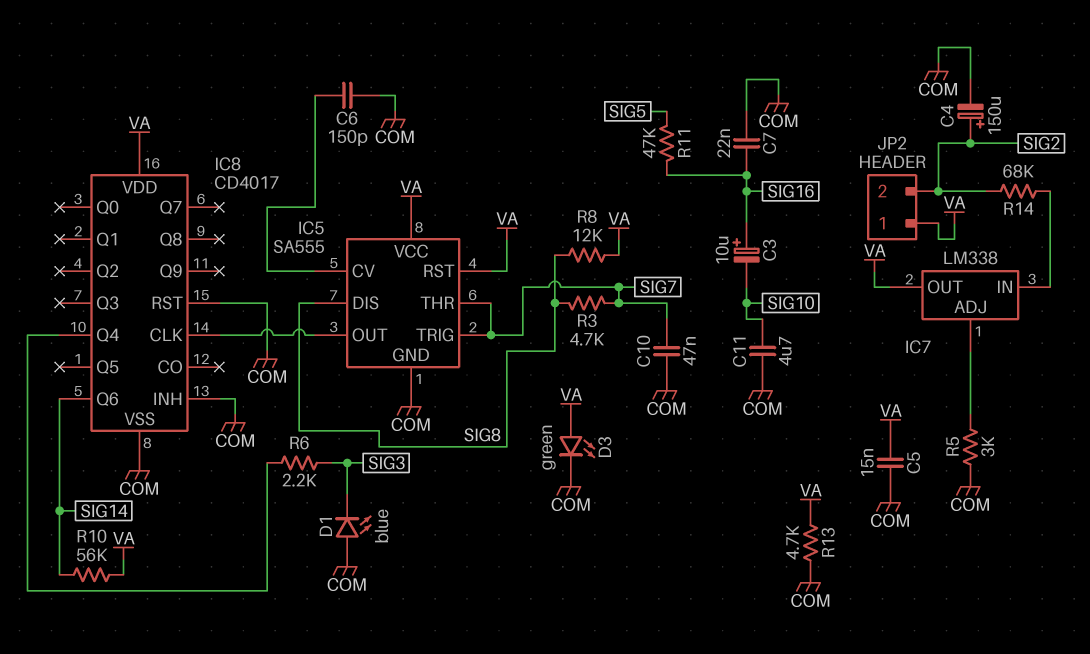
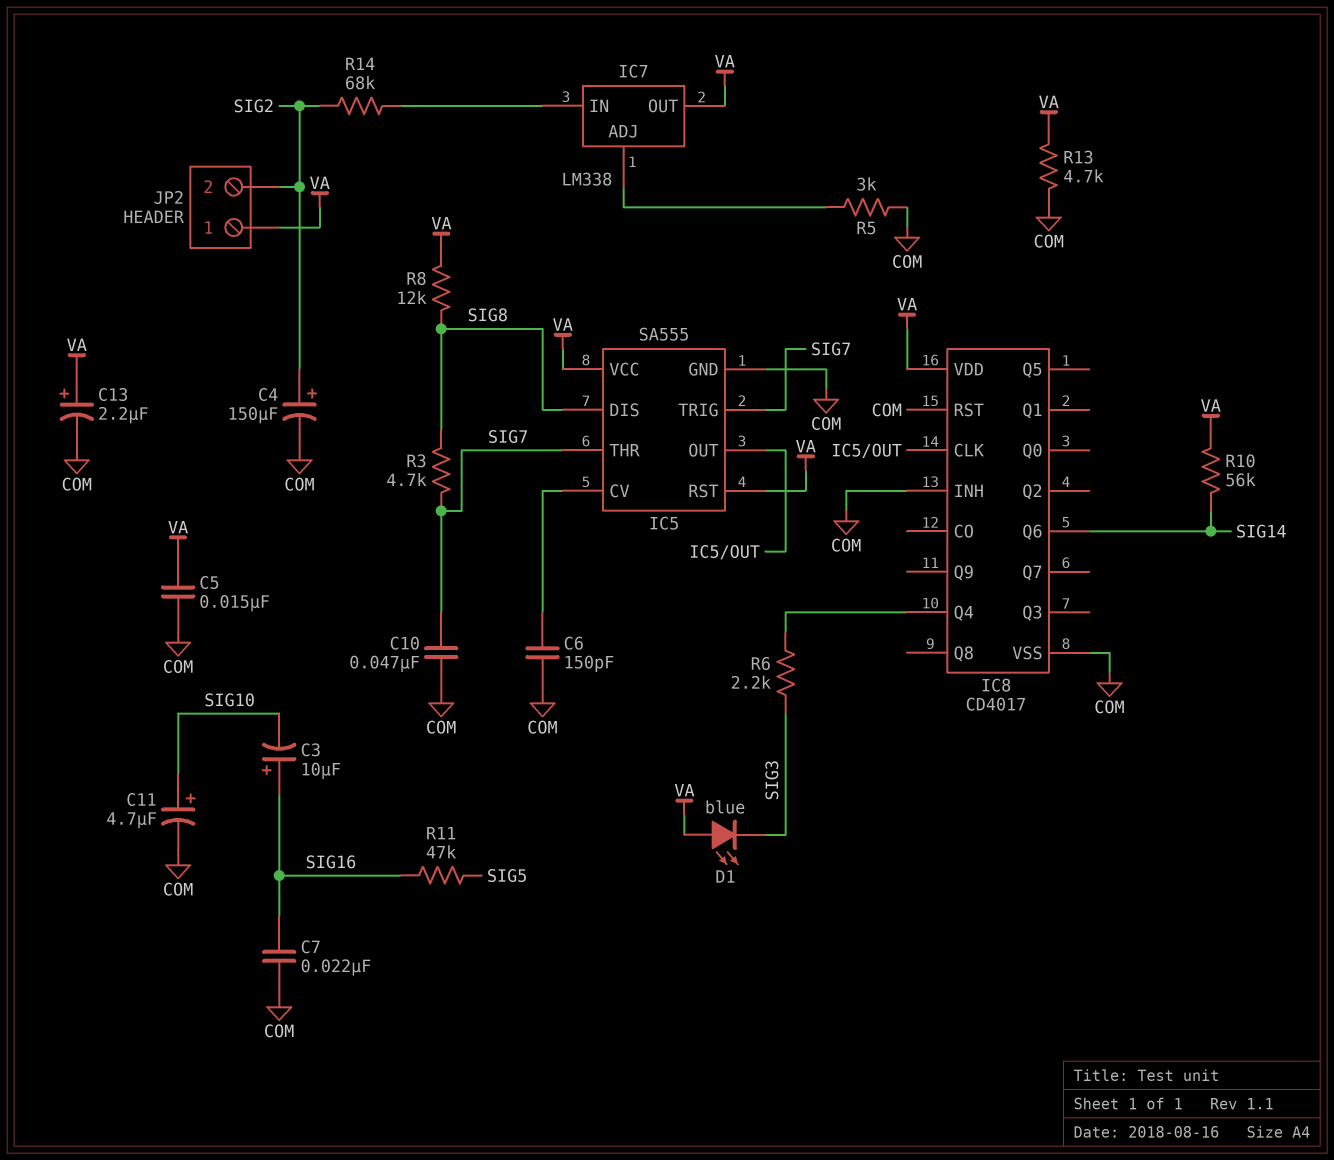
C11: 4.7uF (COM, SIG10) -> 4.7uF (plus SIG10, minus COM)
C13: none -> 2.2uF (plus VA, minus COM)
D1: LED blue (A COM, K SIG3) -> LED blue (A VA, K SIG3)
D3: LED green (A VA, K COM) -> none

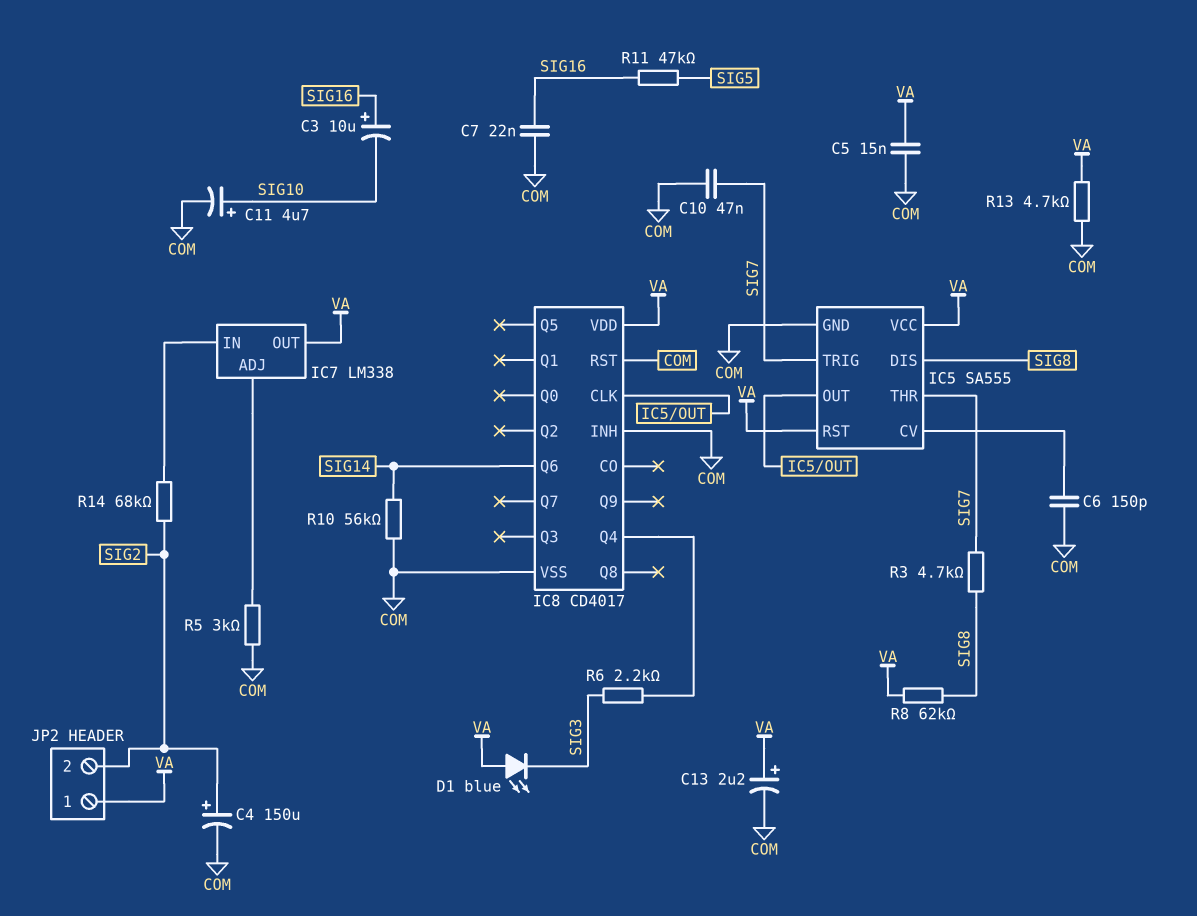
R8: 12k (SIG8, VA) -> 62k (SIG8, VA)
R10: 56k (SIG14, VA) -> 56k (COM, SIG14)

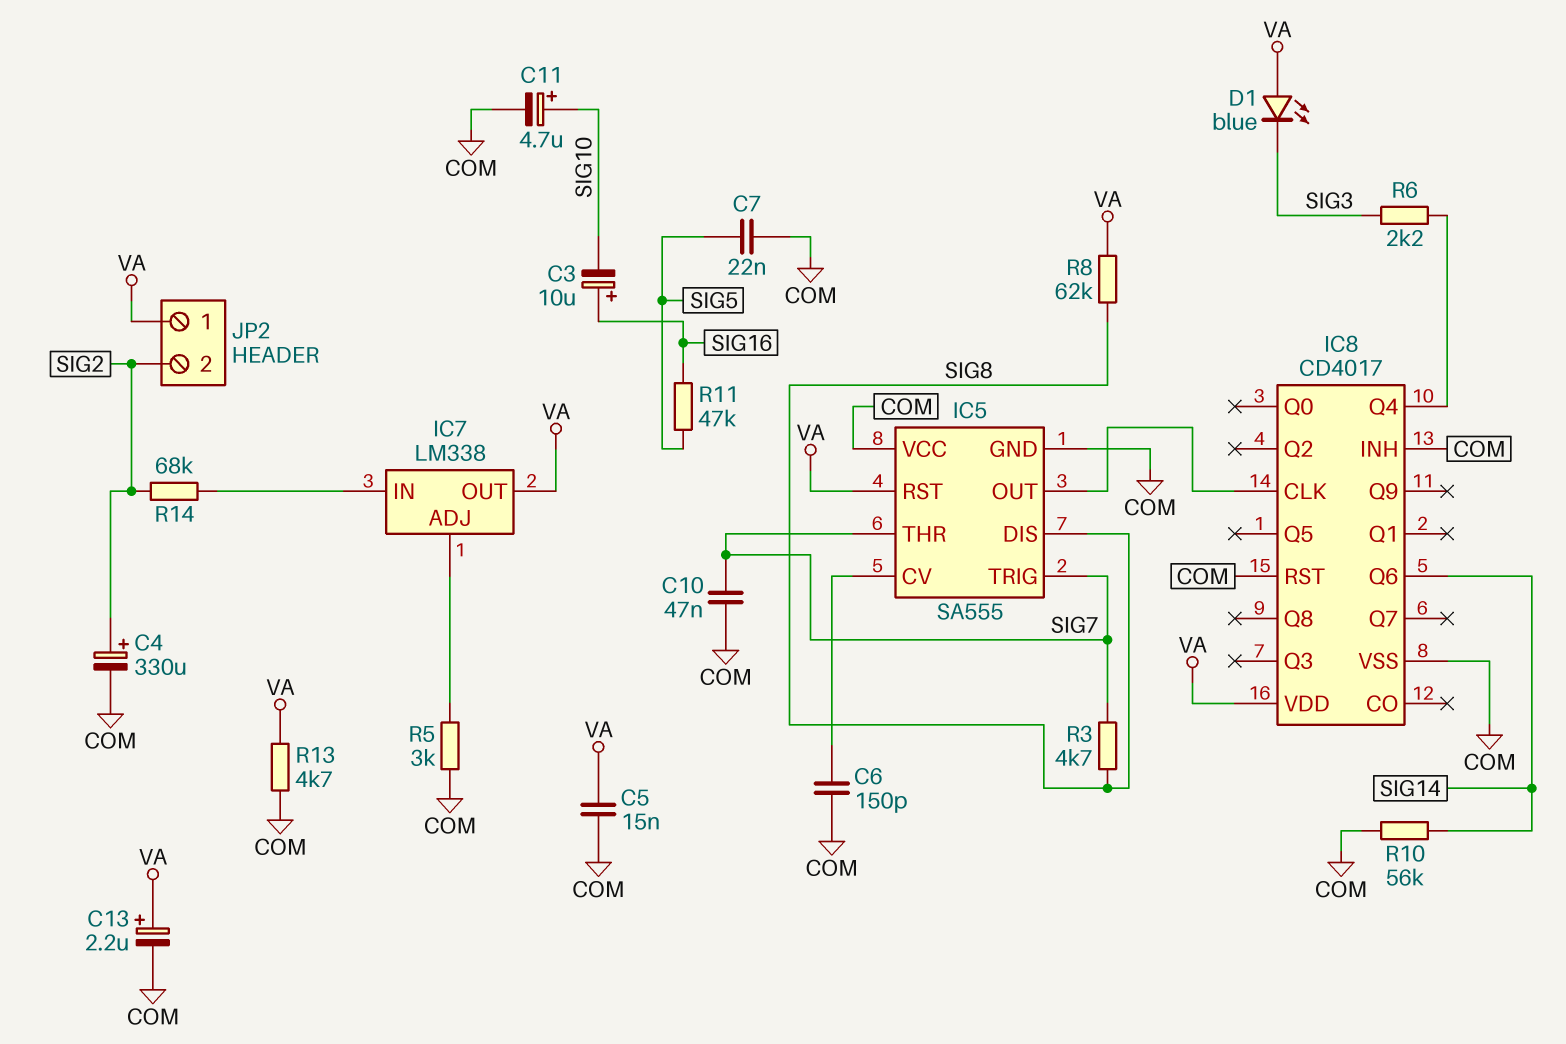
C4: 150uF (plus SIG2, minus COM) -> 330uF (plus SIG2, minus COM)
C7: 22nF (COM, SIG16) -> 22nF (COM, SIG5)
IC5 pin VCC: VA -> COM

